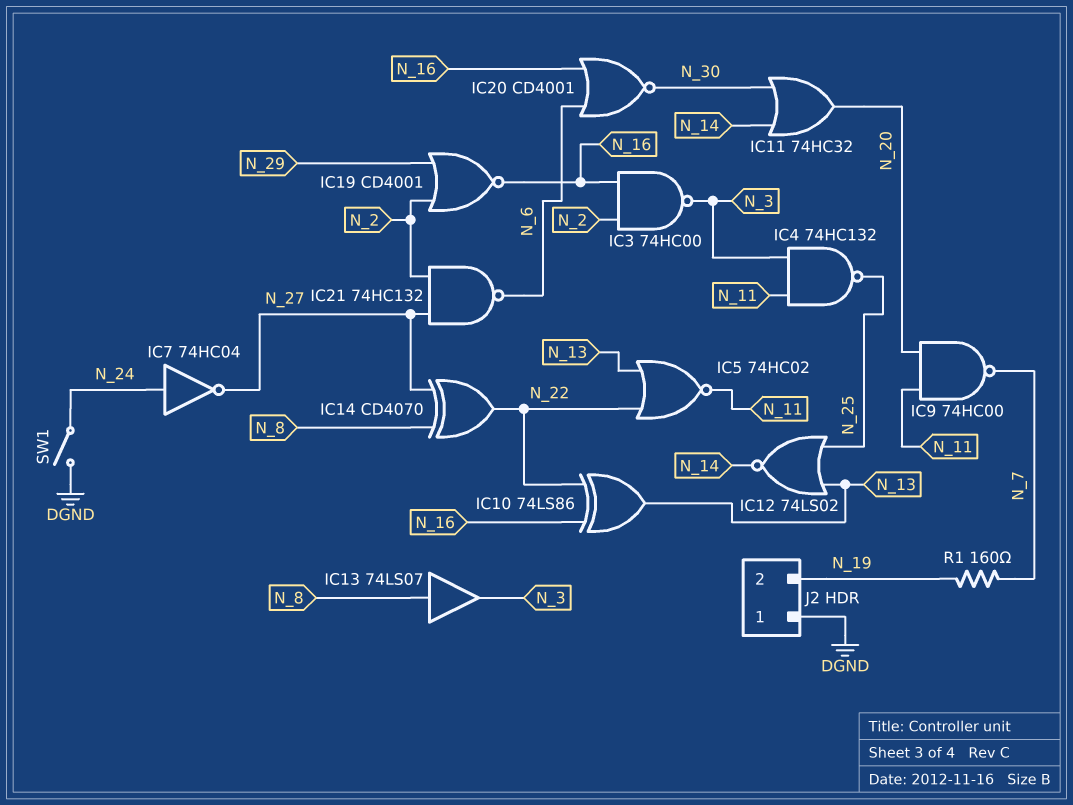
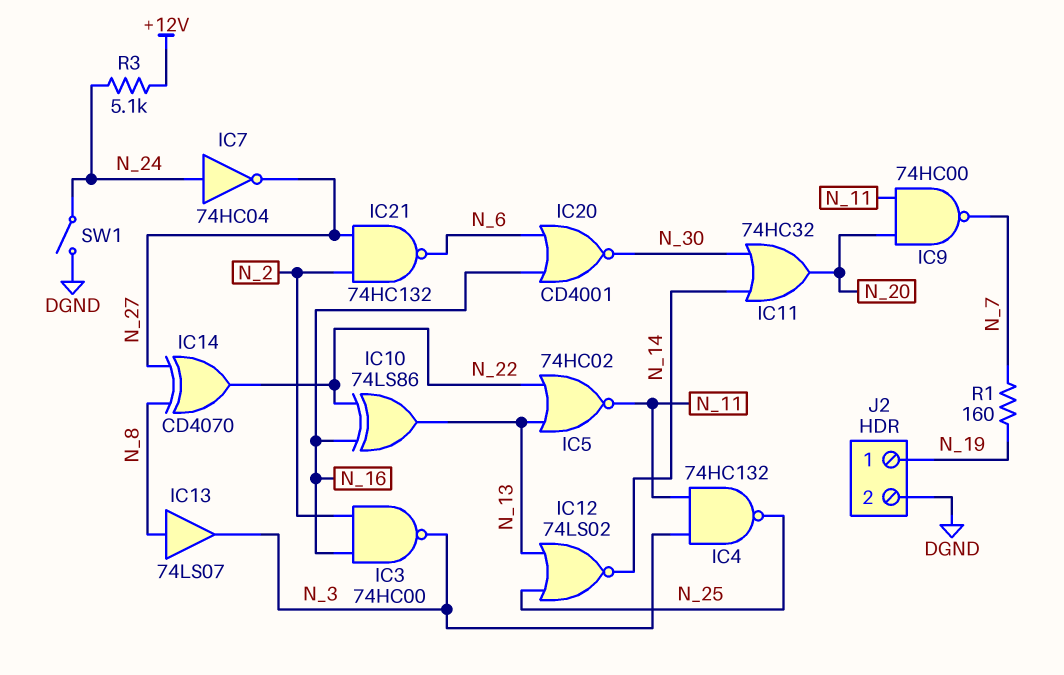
IC19: NOR CD4001 (in N_2, in N_29, out N_16) -> none
J2 pin 1: DGND -> N_19
J2 pin 2: N_19 -> DGND
R3: none -> 5.1k (+12V, N_24)

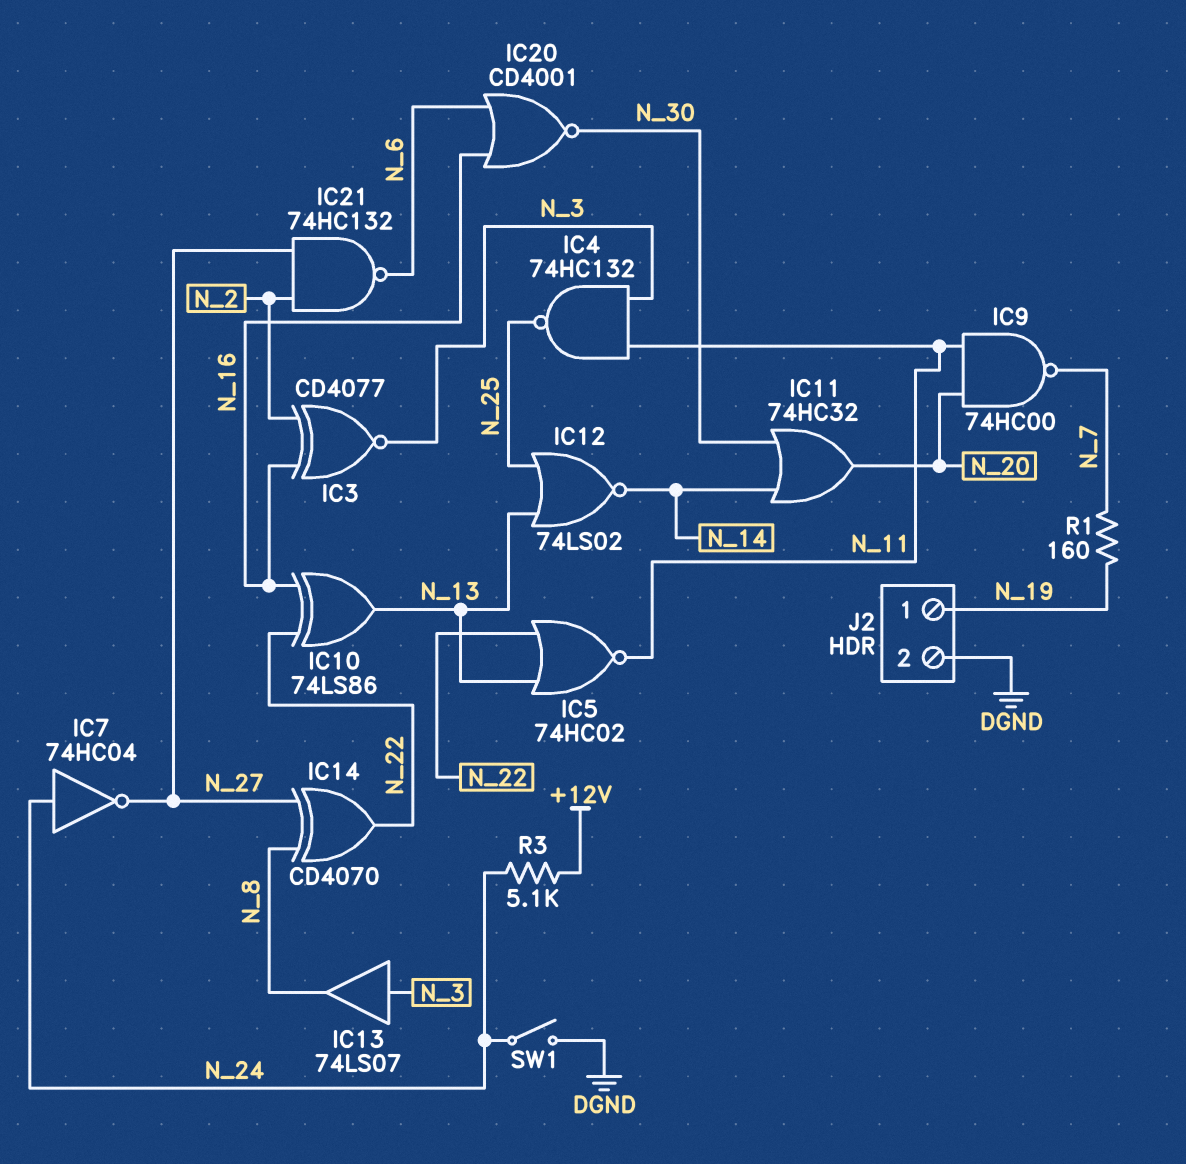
IC3: NAND 74HC00 (in N_2, in N_16, out N_3) -> XNOR CD4077 (in N_2, in N_16, out N_3)
IC13: buffer 74LS07 (in N_8, out N_3) -> buffer 74LS07 (in N_3, out N_8)

